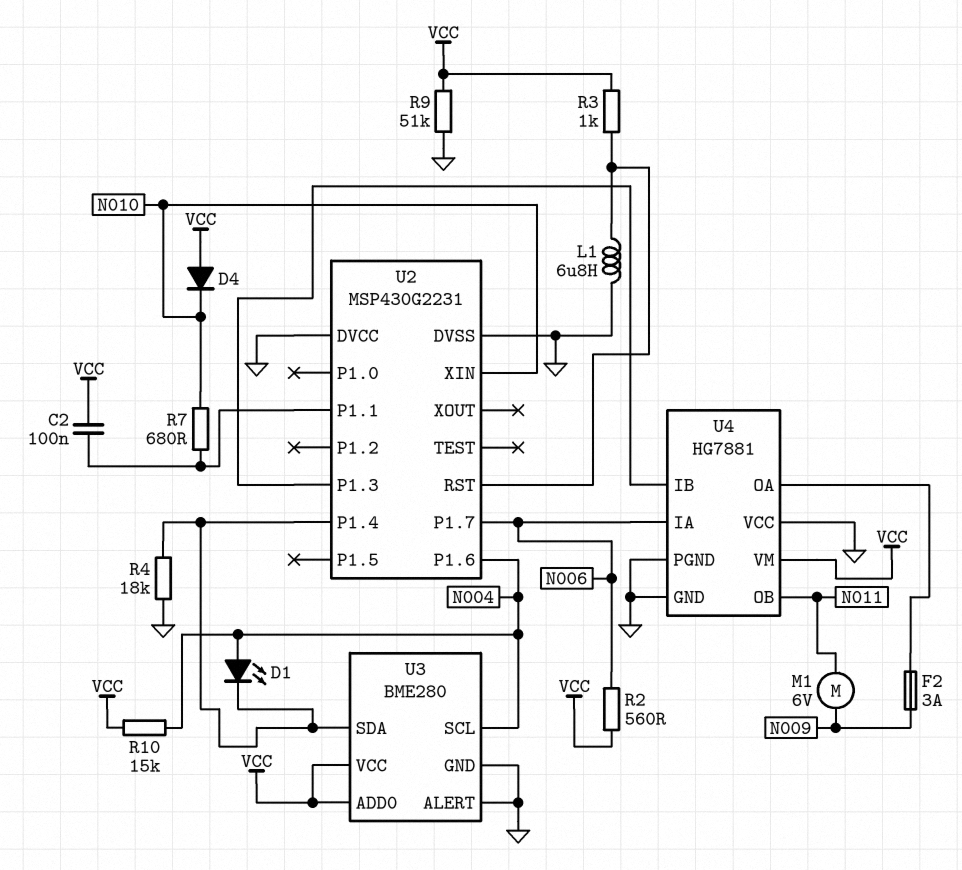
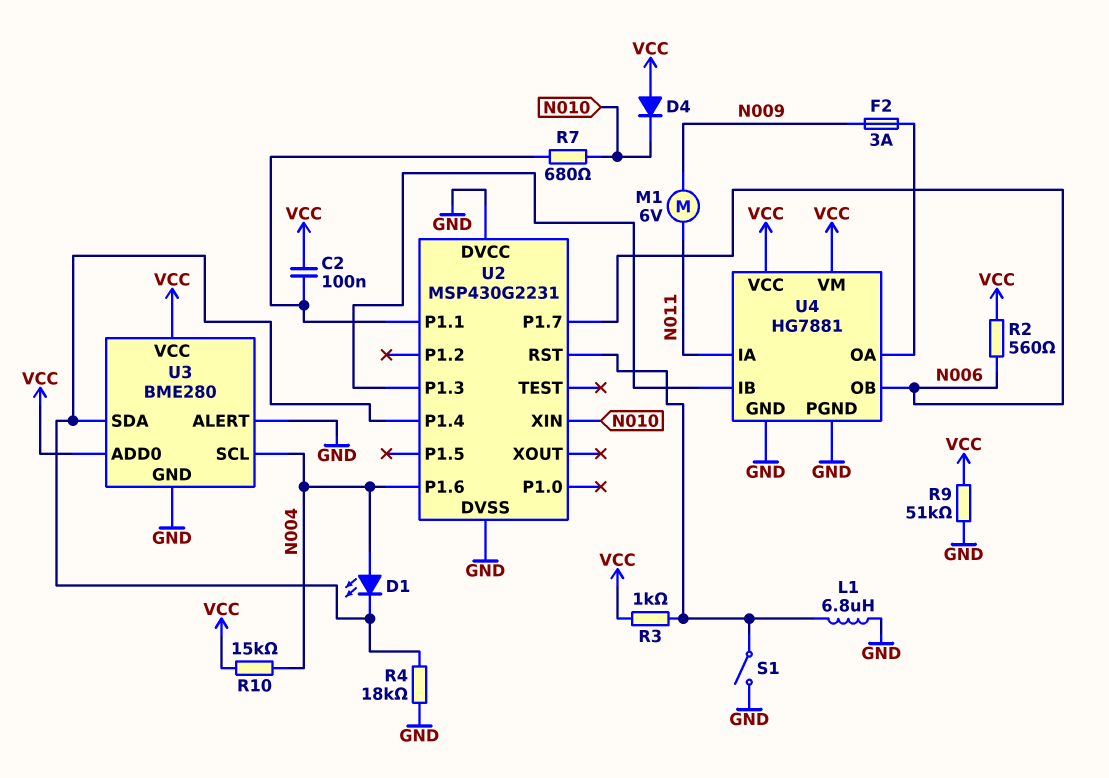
S1: none -> switch (GND, U2/RST)
U4 pin IA: N006 -> N011
U4 pin OB: N011 -> N006
U4 pin VCC: GND -> VCC

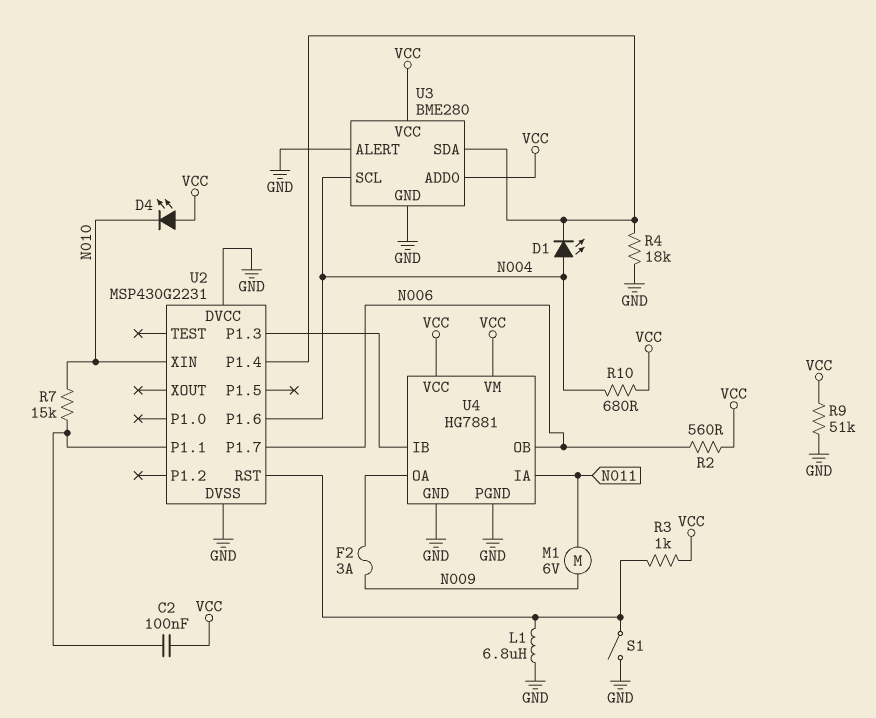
D4: diode (A VCC, K N010) -> LED (A VCC, K N010)
R7: 680 (N010, U2/P1.1) -> 15k (N010, U2/P1.1)
R10: 15k (N004, VCC) -> 680 (N004, VCC)

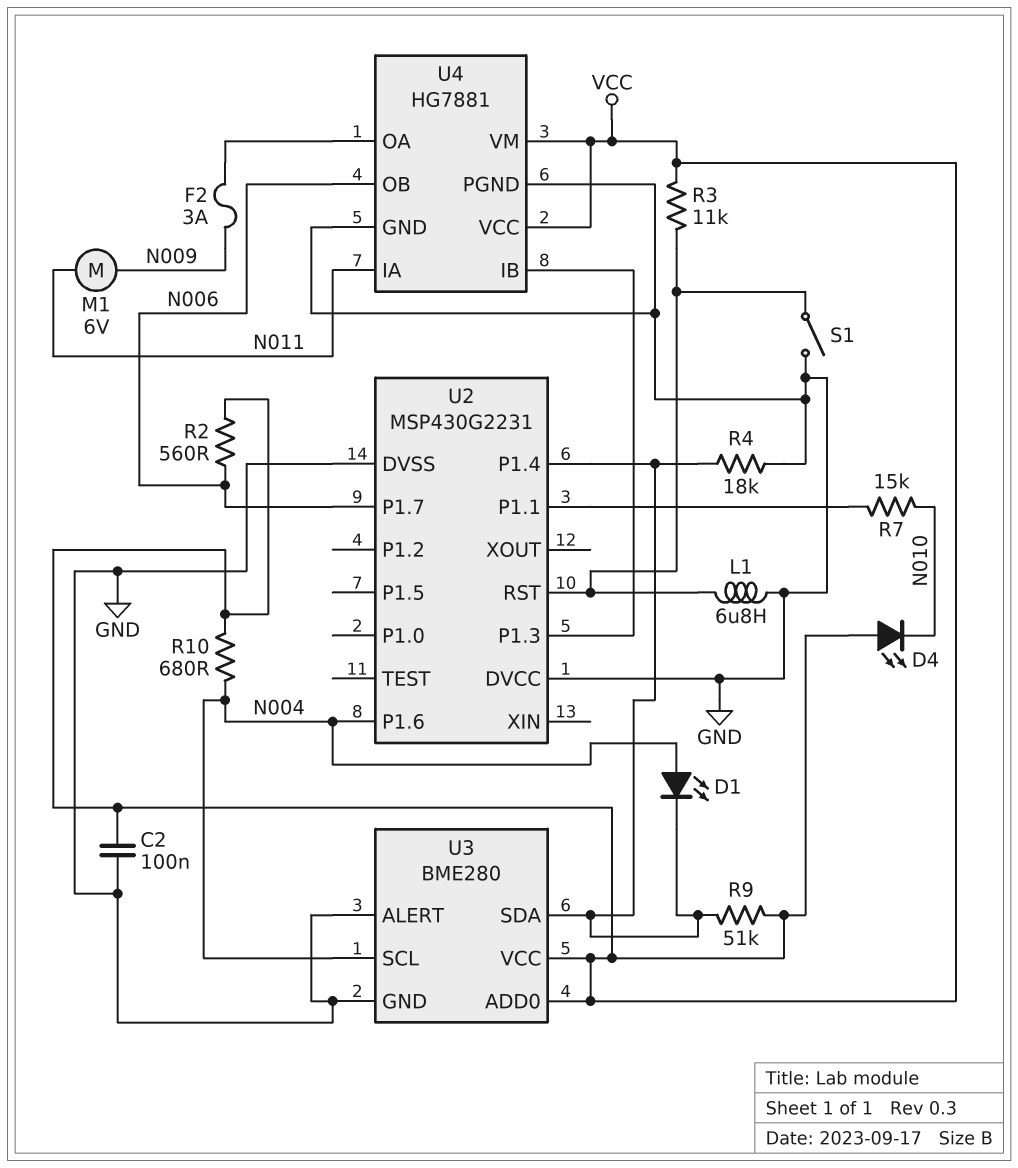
C2: 100nF (U2/P1.1, VCC) -> 100nF (GND, VCC)
R3: 1k (U2/RST, VCC) -> 11k (U2/RST, VCC)
R9: 51k (GND, VCC) -> 51k (U2/P1.4, VCC)
U2 pin XIN: N010 -> none

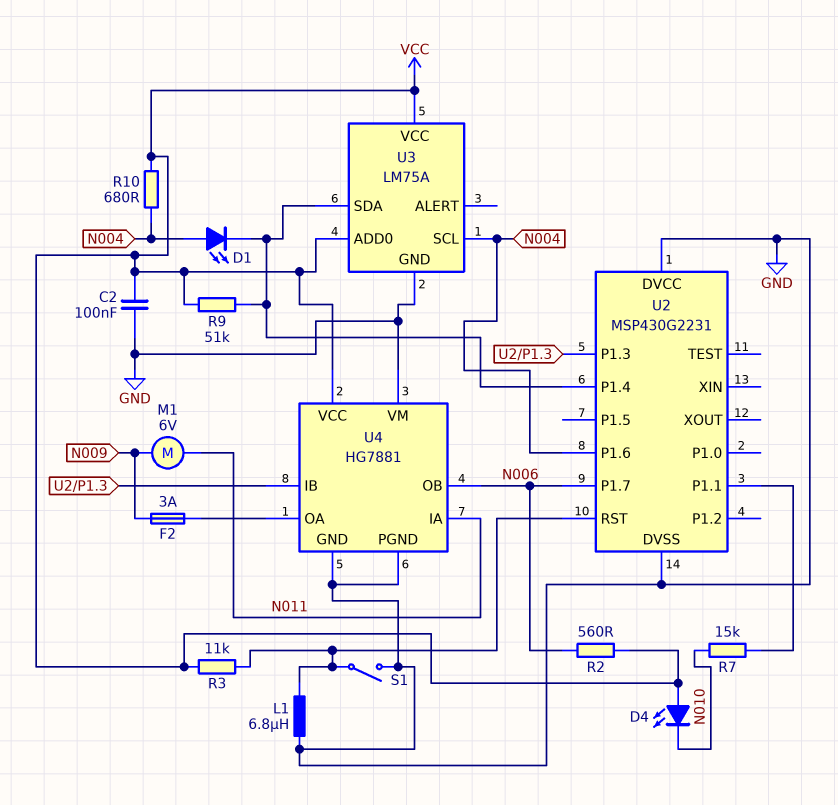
R4: 18k (GND, U2/P1.4) -> none
U3: BME280 -> LM75A
U3 pin ALERT: GND -> none
U4 pin VM: VCC -> GND

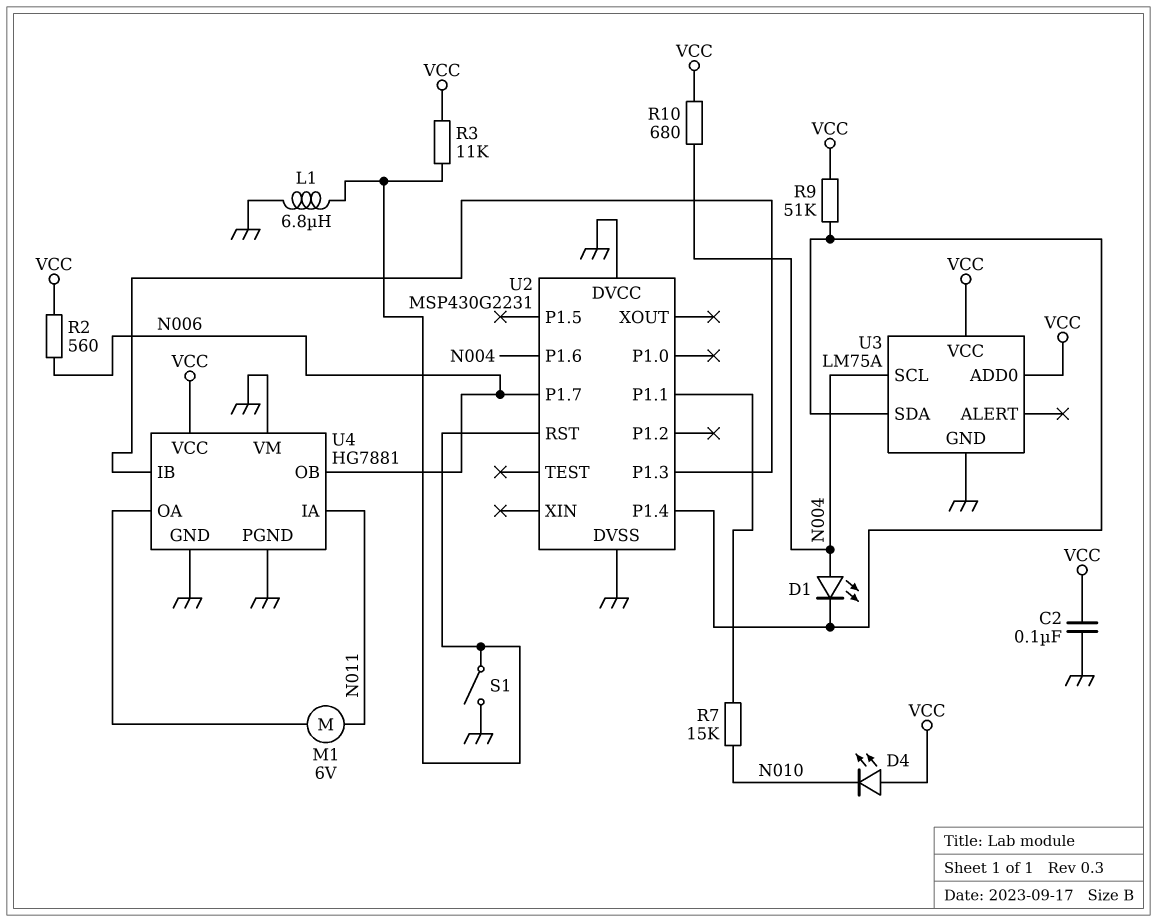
F2: 3A (N009, U4/OA) -> none
M1: motor 6V (N009, N011) -> motor 6V (N011, U4/OA)

